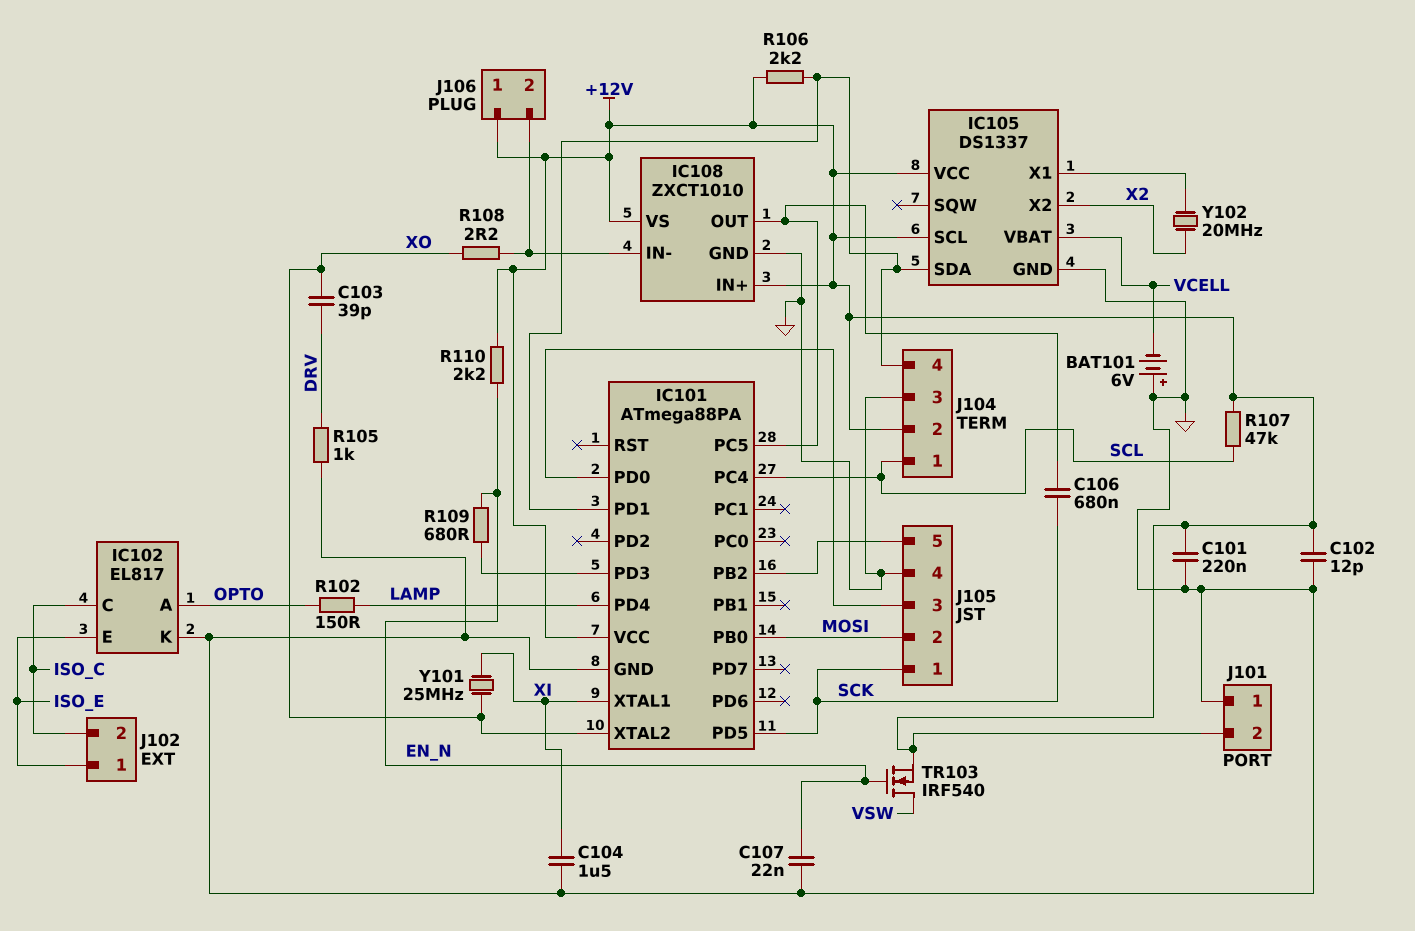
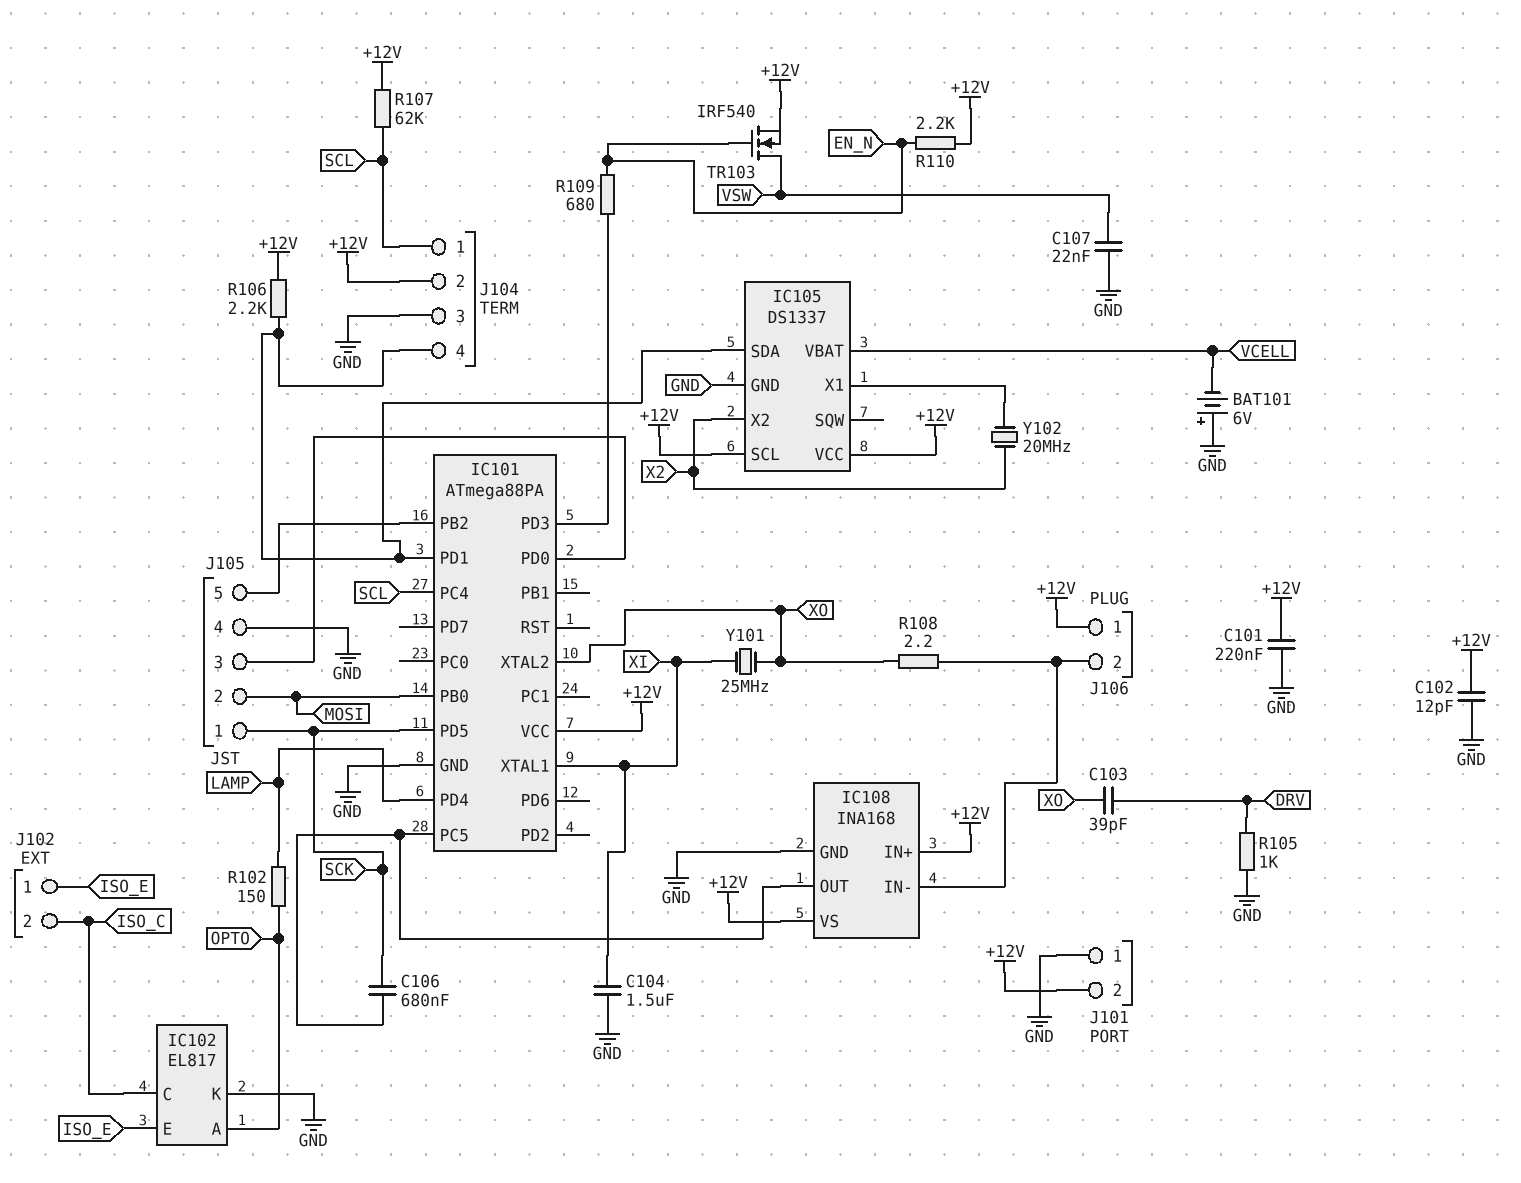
C107: 22nF (EN_N, GND) -> 22nF (GND, VSW)
IC108: ZXCT1010 -> INA168
R107: 47k (+12V, SCL) -> 62k (+12V, SCL)

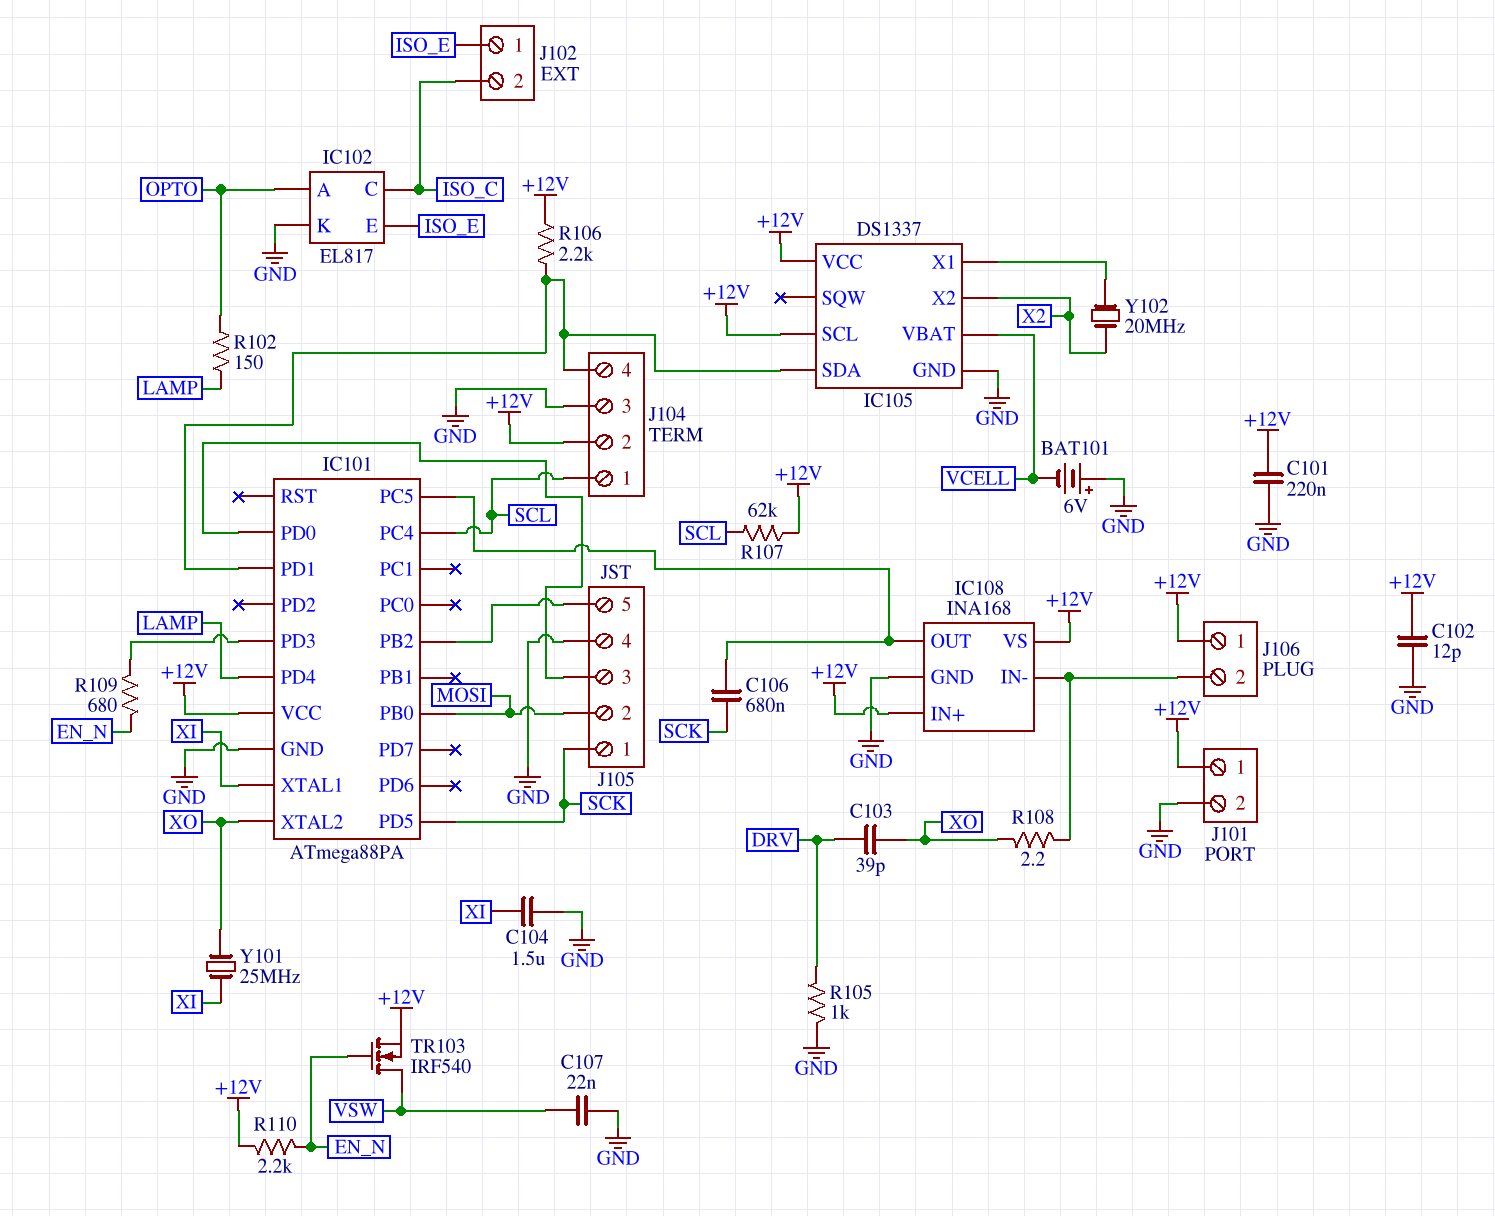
J101 pin 1: GND -> +12V
J101 pin 2: +12V -> GND

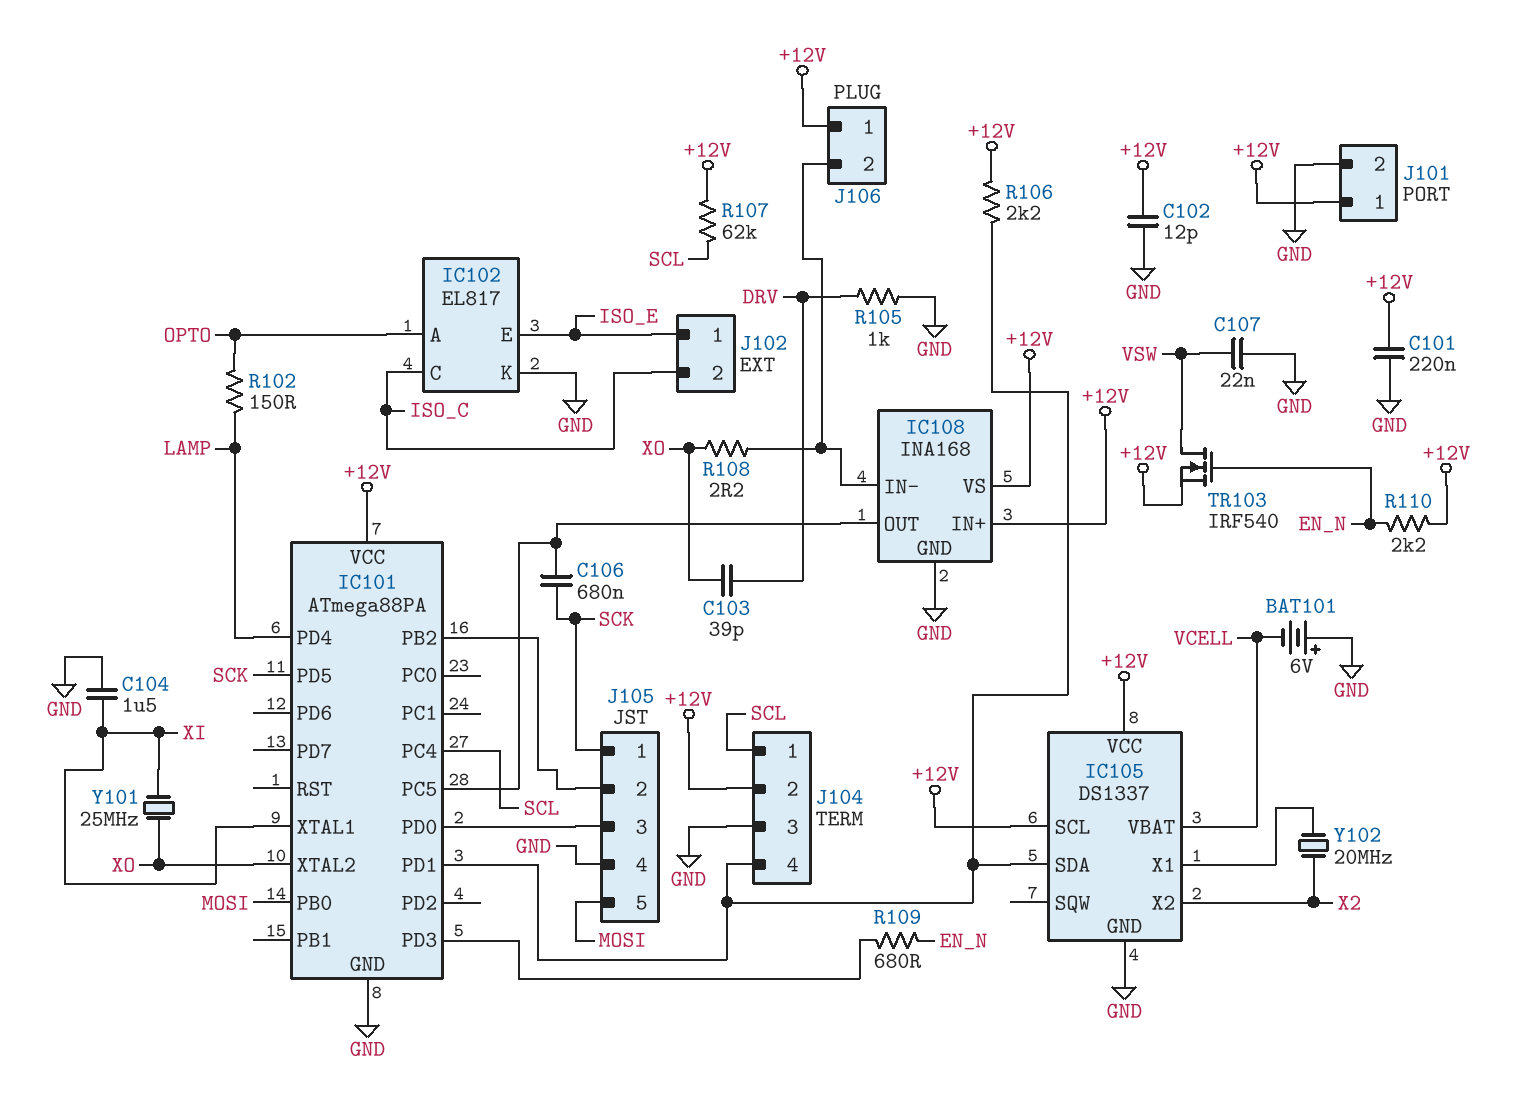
J105 pin 2: MOSI -> IC101/PB2
J105 pin 5: IC101/PB2 -> MOSI

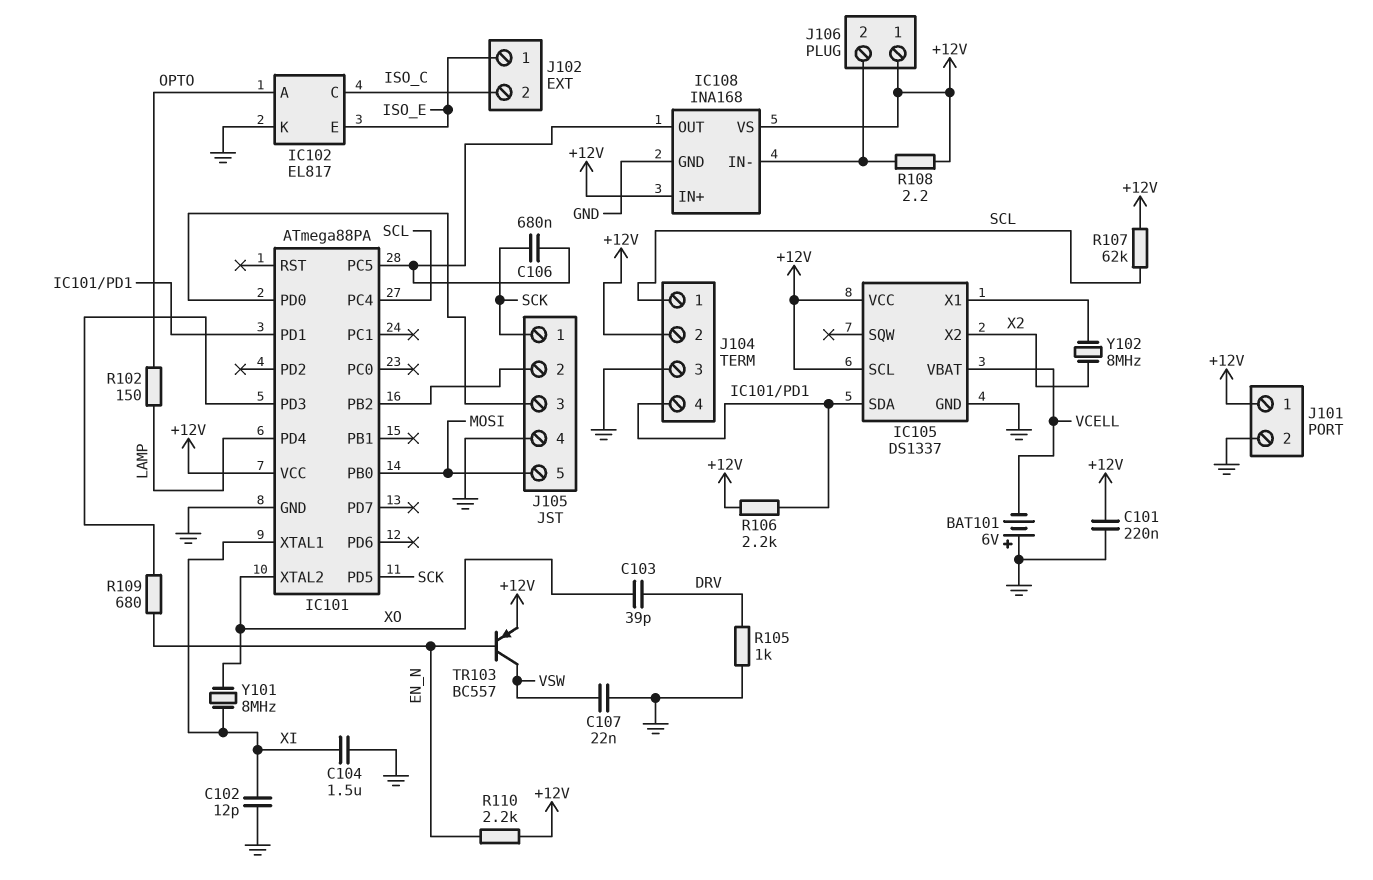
C102: 12pF (+12V, GND) -> 12pF (GND, XI)
R108: 2.2 (IC108/IN-, XO) -> 2.2 (+12V, IC108/IN-)
TR103: NMOS IRF540 (G EN_N, D VSW, S +12V) -> PNP BC557 (B EN_N, C VSW, E +12V)
Y101: 25MHz (XI, XO) -> 8MHz (XI, XO)
Y102: 20MHz (IC105/X1, X2) -> 8MHz (IC105/X1, X2)

